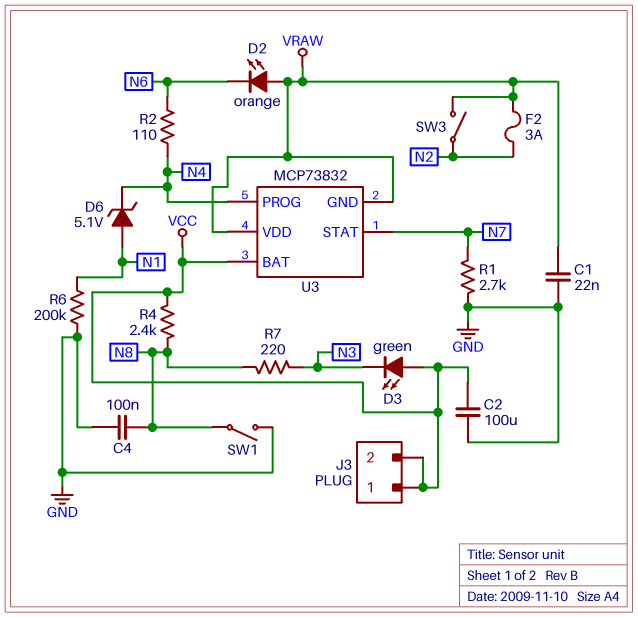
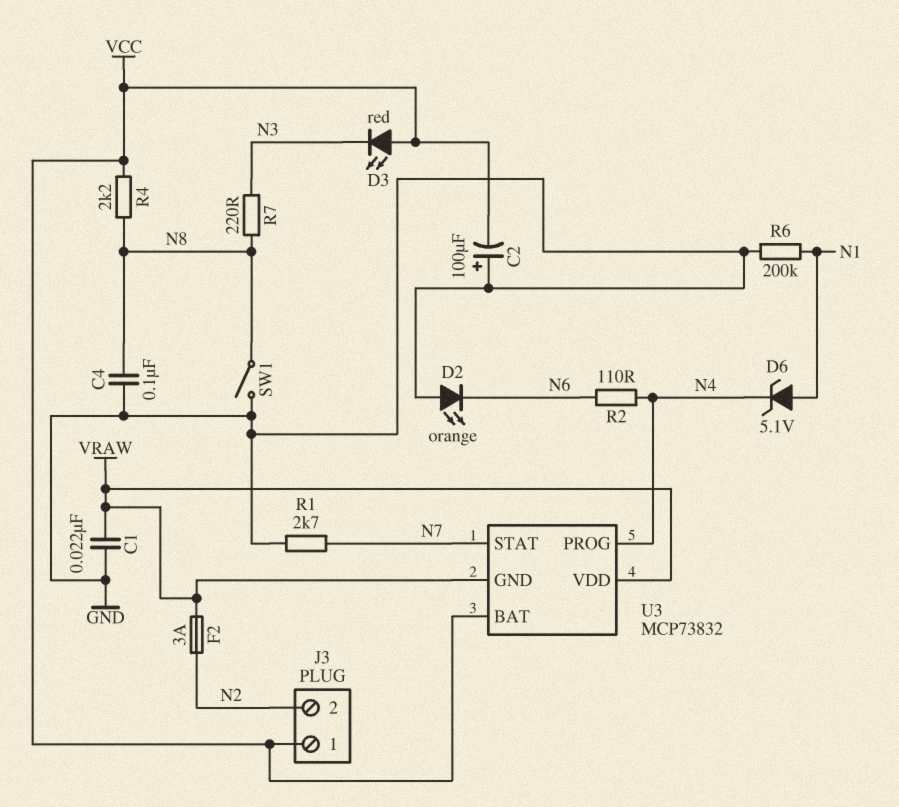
C2: 100uF (GND, VCC) -> 100uF (plus GND, minus VCC)
D2: LED orange (A VRAW, K N6) -> LED orange (A GND, K N6)
D3: LED green (A VCC, K N3) -> LED red (A VCC, K N3)
J3 pin 2: VCC -> N2
R4: 2.4k (N8, VCC) -> 2.2k (N8, VCC)
SW3: switch (N2, VRAW) -> none

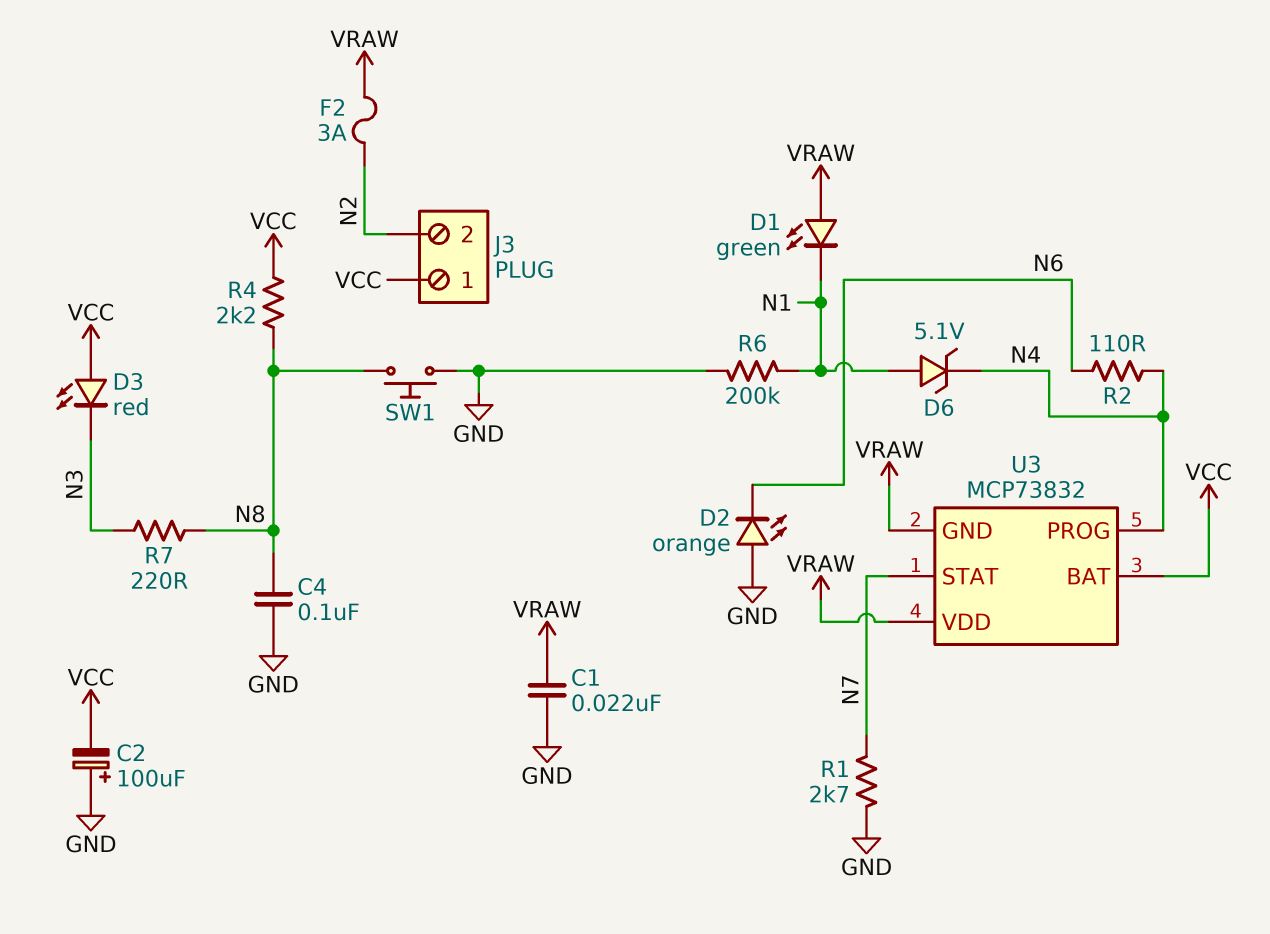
D1: none -> LED green (A VRAW, K N1)
SW1: switch (GND, N8) -> button (GND, N8)

